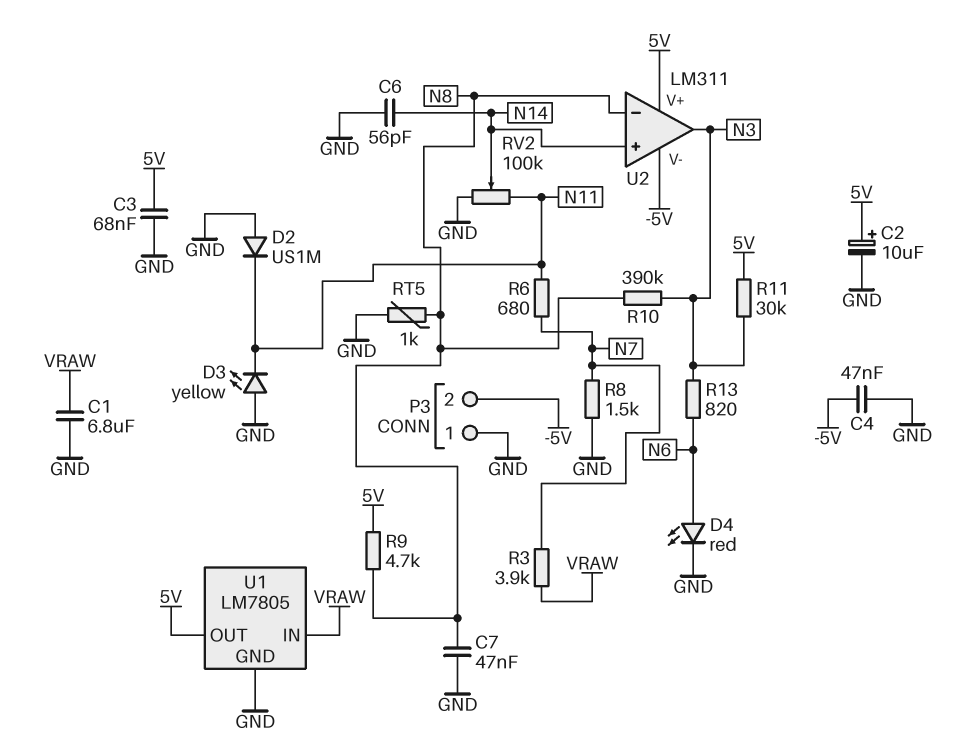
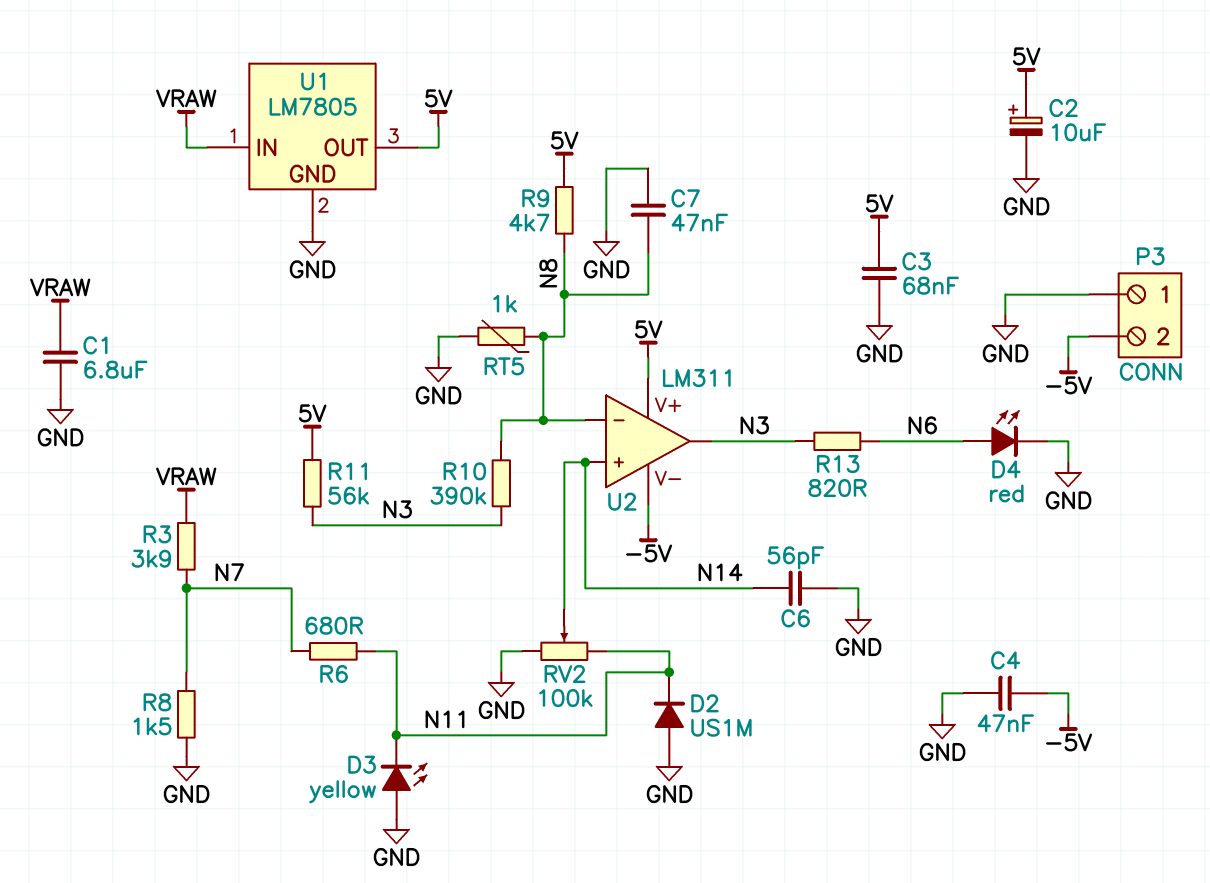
R11: 30k (5V, N3) -> 56k (5V, N3)

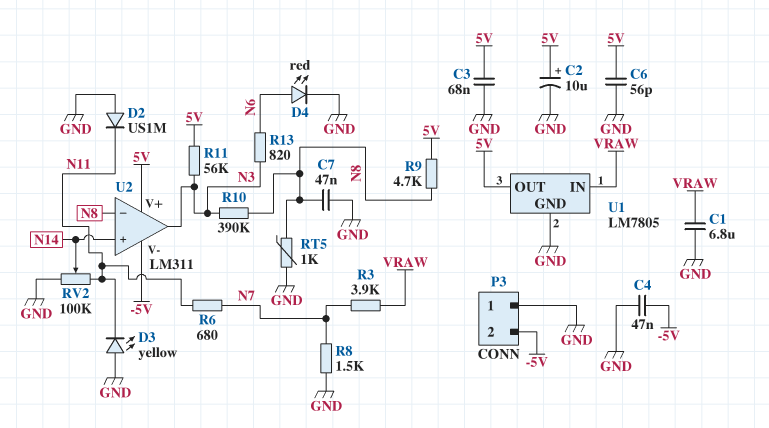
C6: 56pF (GND, N14) -> 56pF (5V, GND)

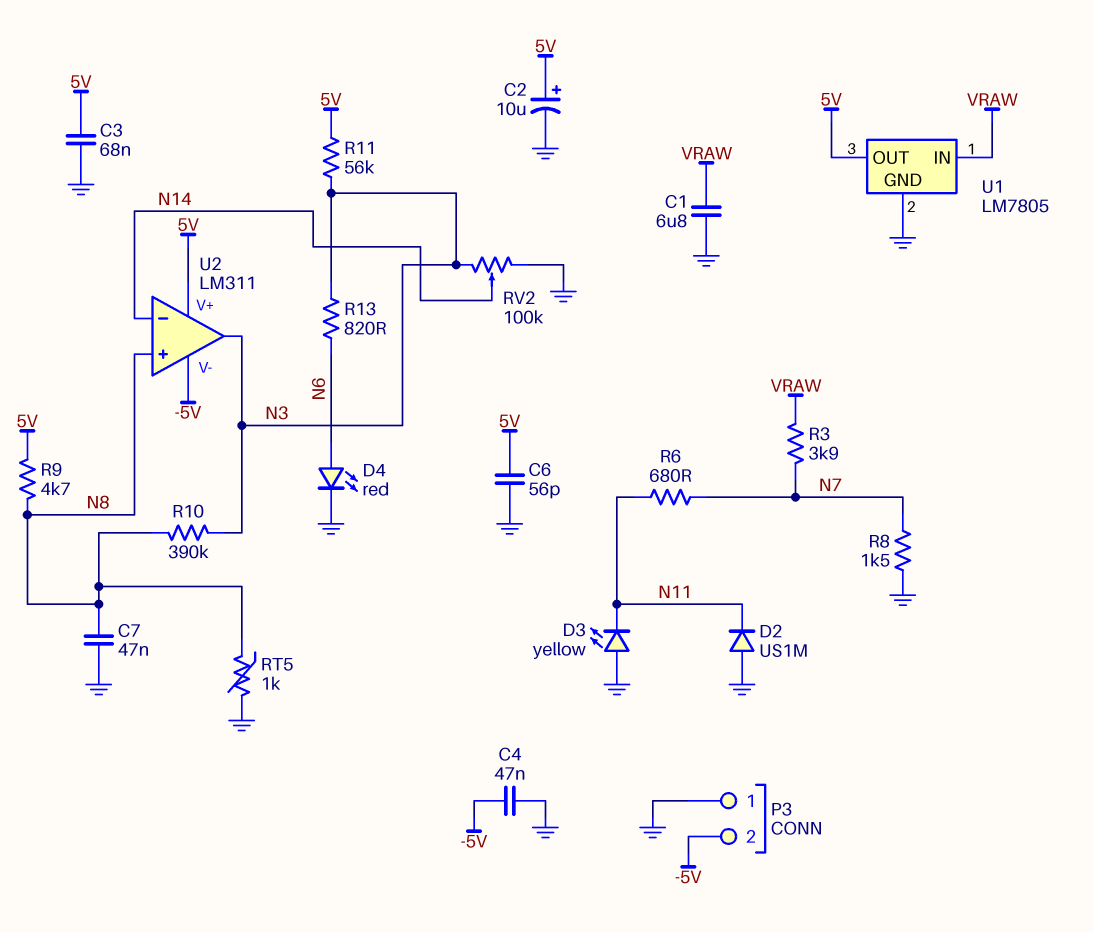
RV2: 100k (GND, N11, wiper N14) -> 100k (GND, N3, wiper N14)
U2 pin in+: N14 -> N8
U2 pin in-: N8 -> N14

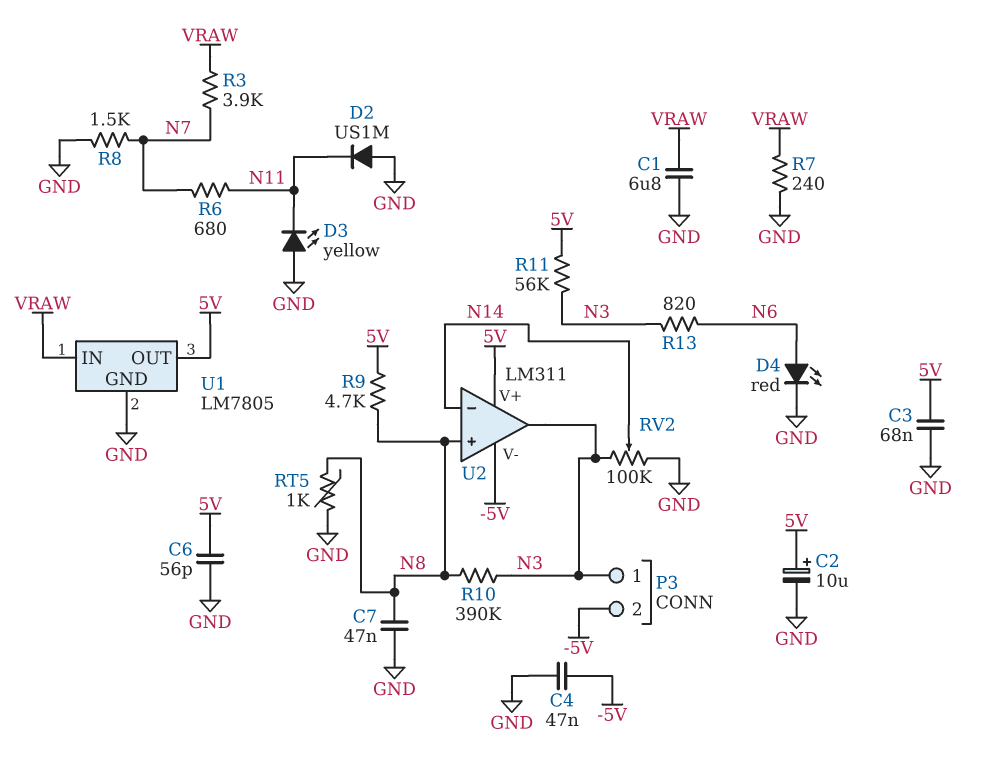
P3 pin 1: GND -> N3
R7: none -> 240 (GND, VRAW)

